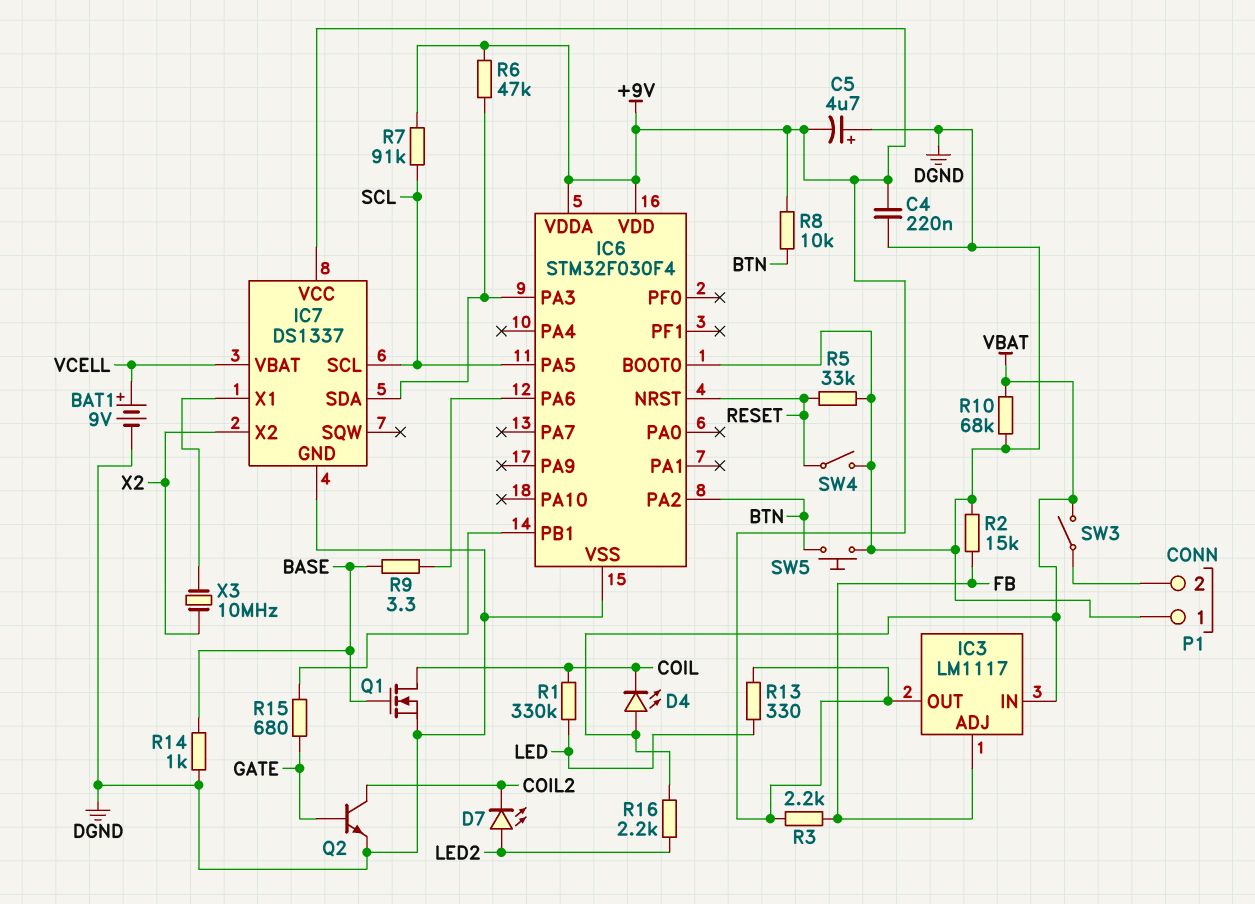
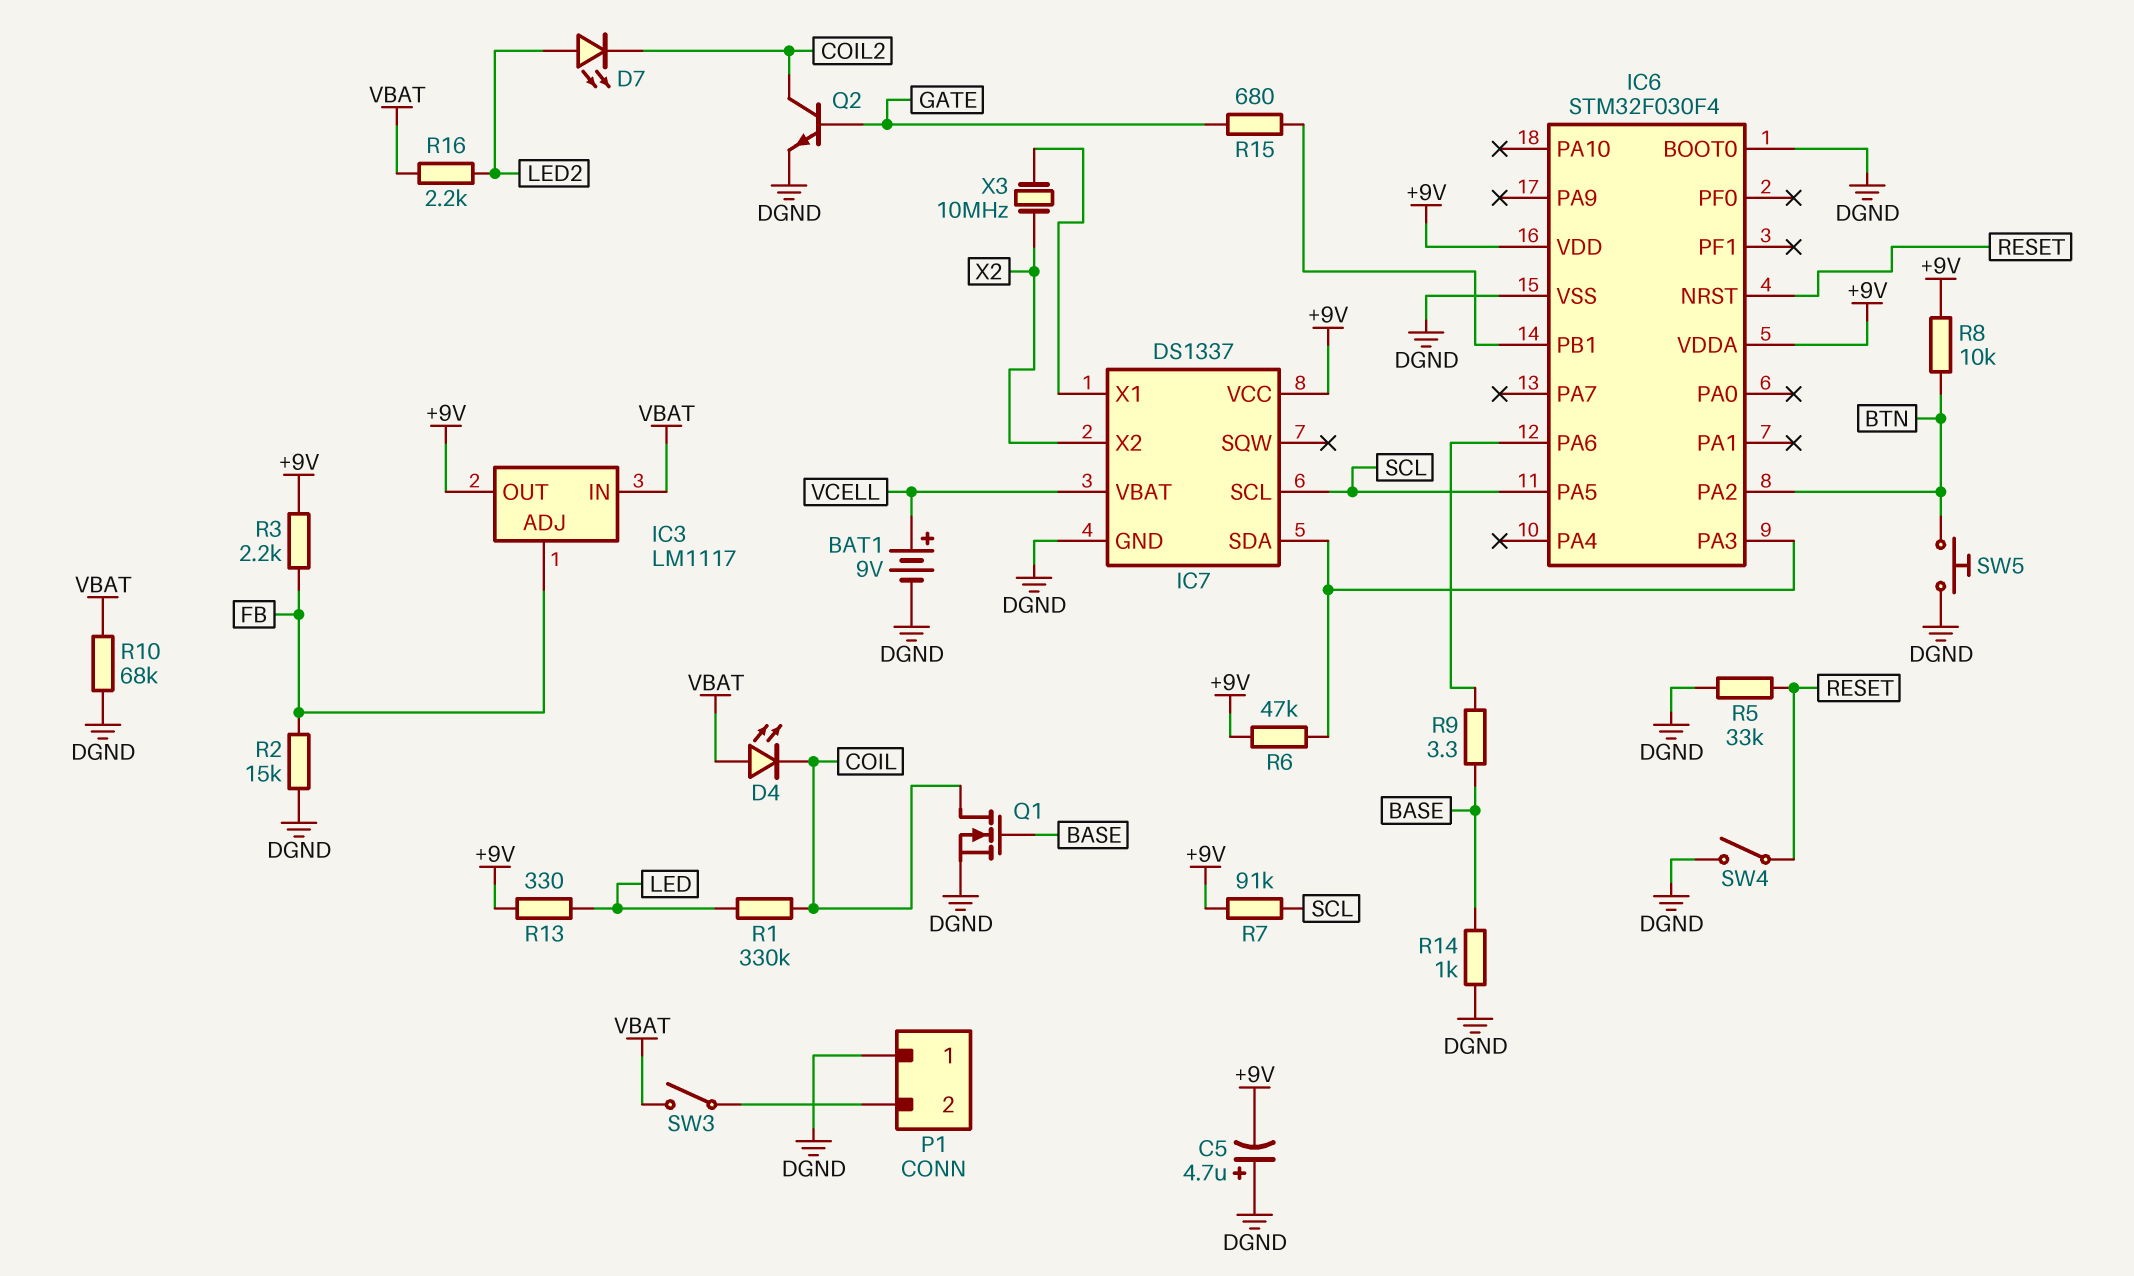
C4: 220nF (+9V, DGND) -> none

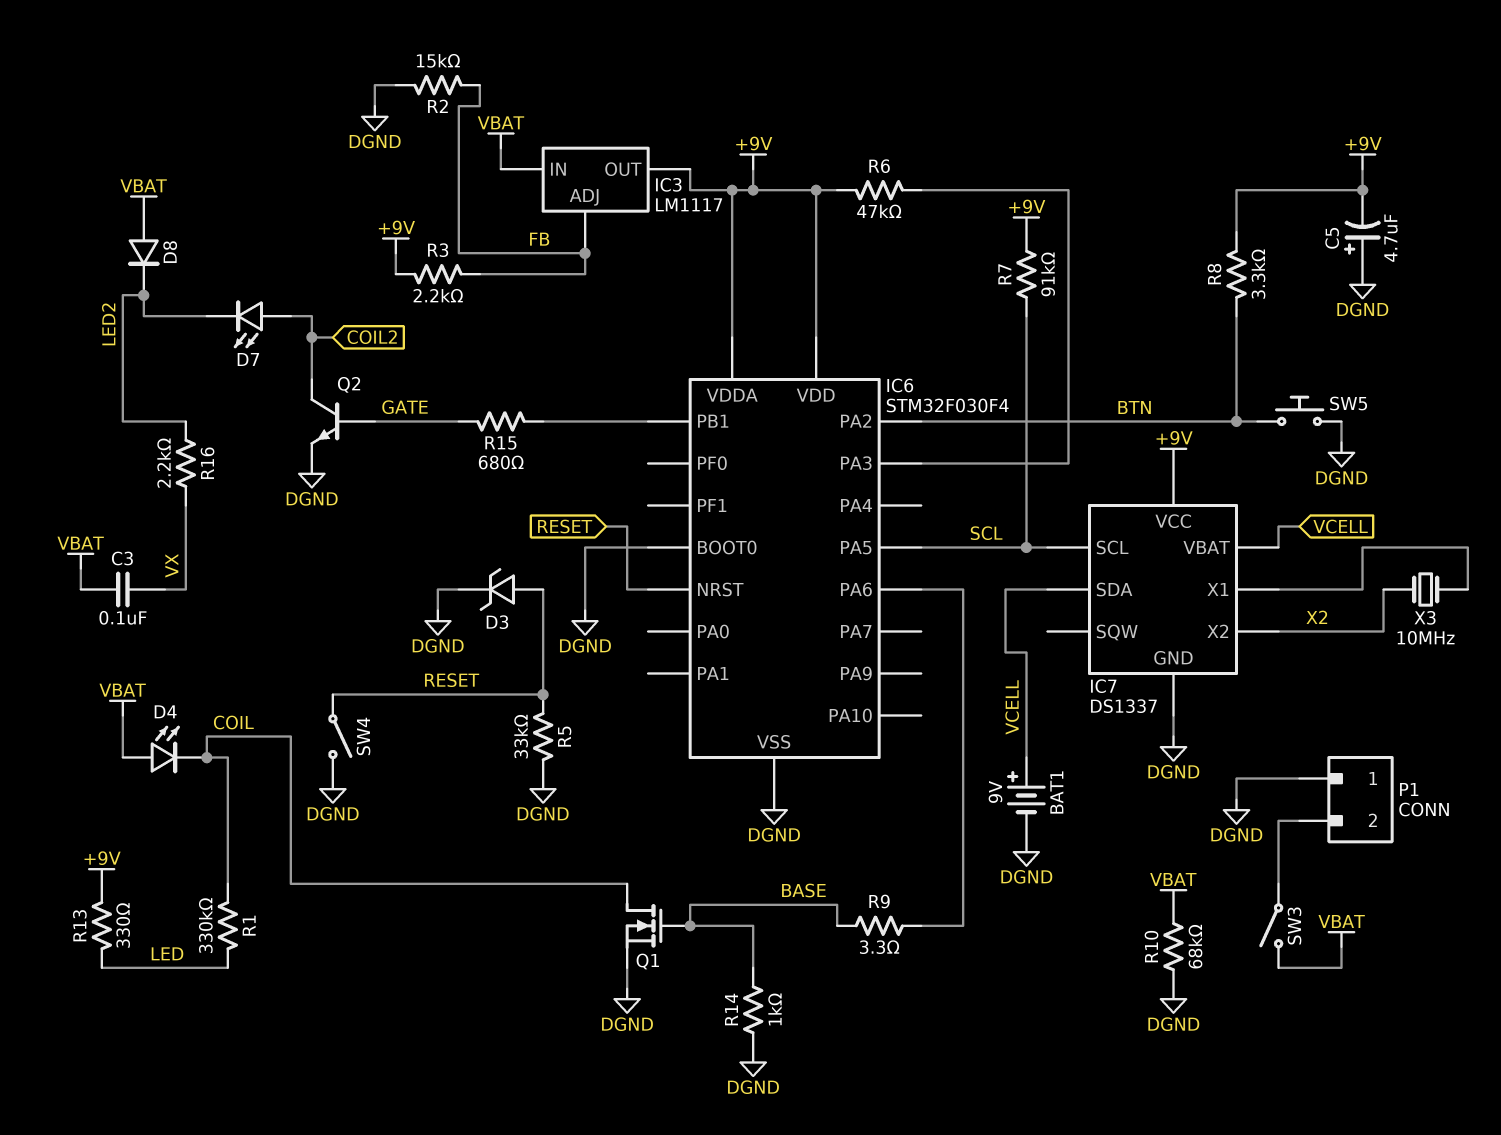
C3: none -> 100nF (VBAT, VX)
D3: none -> zener (A RESET, K DGND)
D7: LED (A LED2, K COIL2) -> LED (A COIL2, K LED2)
D8: none -> diode (A VBAT, K LED2)
IC7 pin SDA: IC6/PA3 -> VCELL
R8: 10k (+9V, BTN) -> 3.3k (+9V, BTN)
R16: 2.2k (LED2, VBAT) -> 2.2k (LED2, VX)

